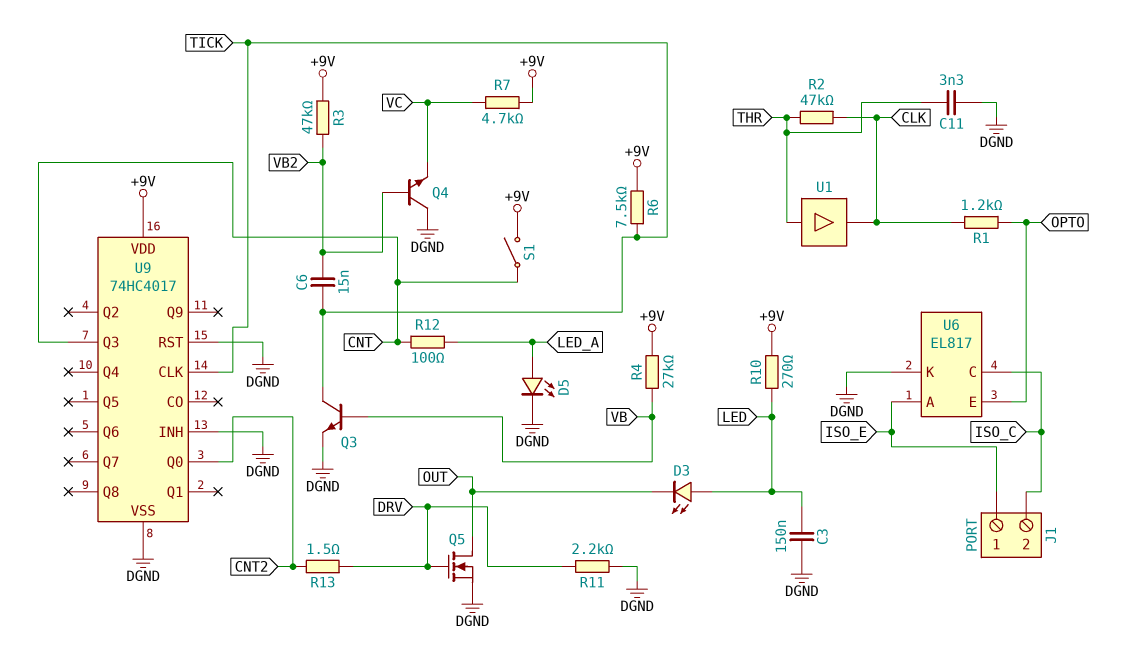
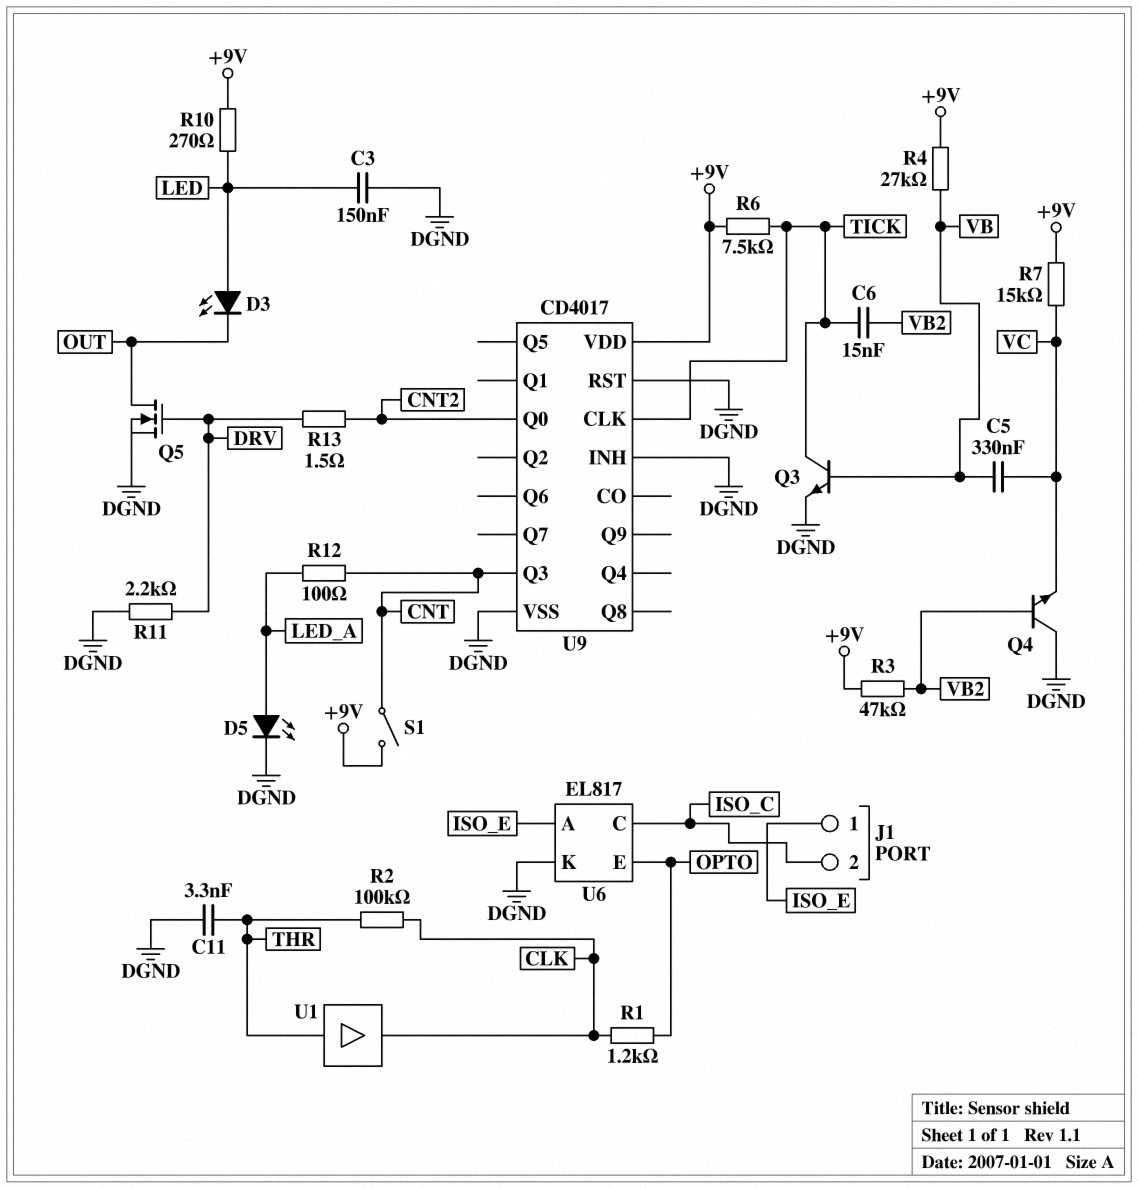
C5: none -> 330nF (VB, VC)
R2: 47k (CLK, THR) -> 100k (CLK, THR)
R7: 4.7k (+9V, VC) -> 15k (+9V, VC)
U9: 74HC4017 -> CD4017

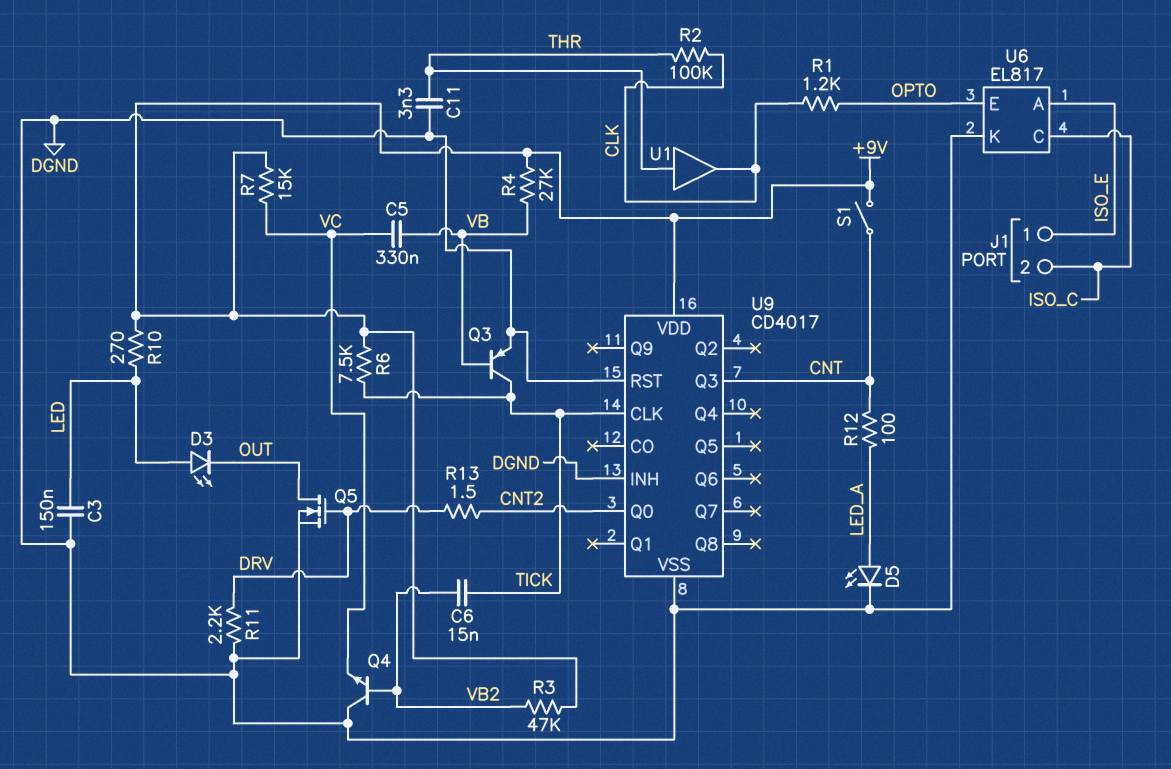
Q3: NPN (B VB, C TICK, E DGND) -> PNP (B VB, C TICK, E DGND)

